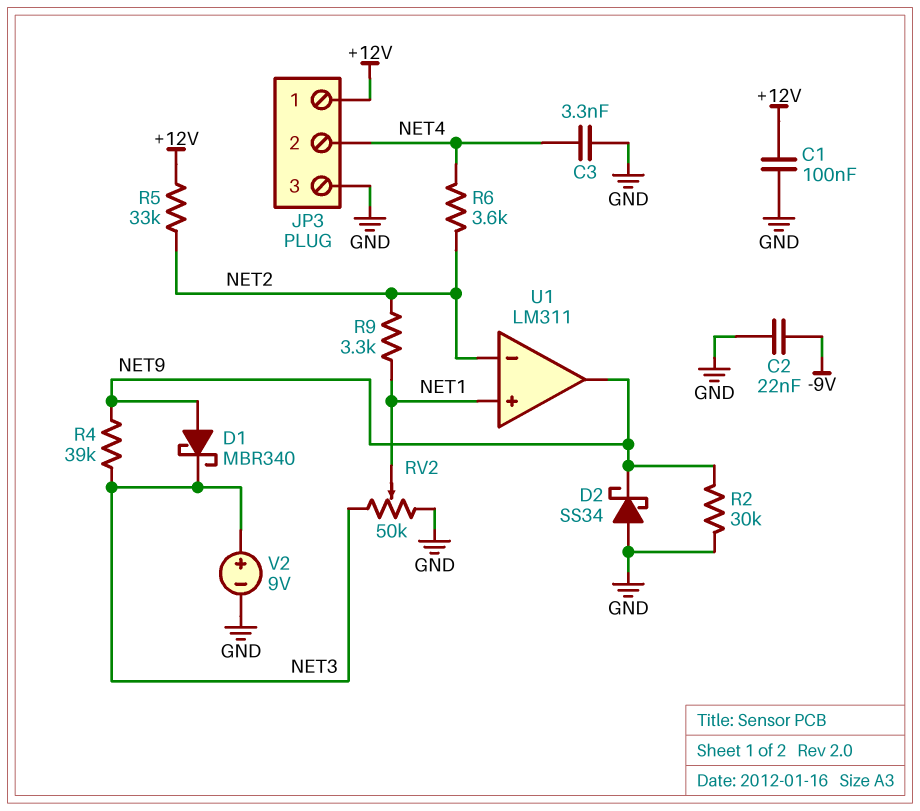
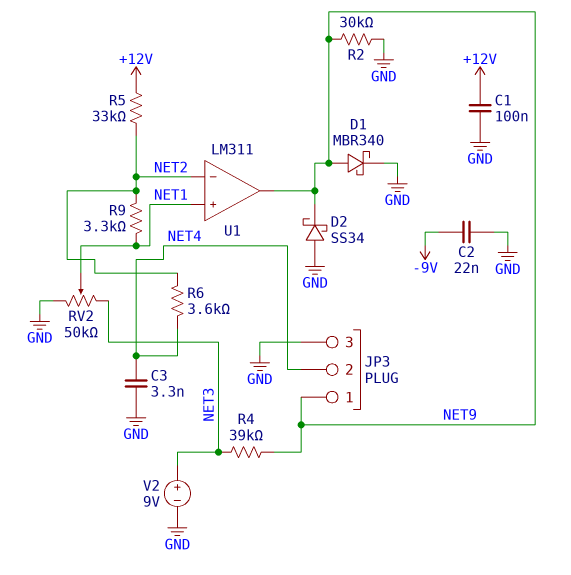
D1: schottky MBR340 (A NET9, K NET3) -> schottky MBR340 (A NET9, K GND)
JP3 pin 1: +12V -> NET9

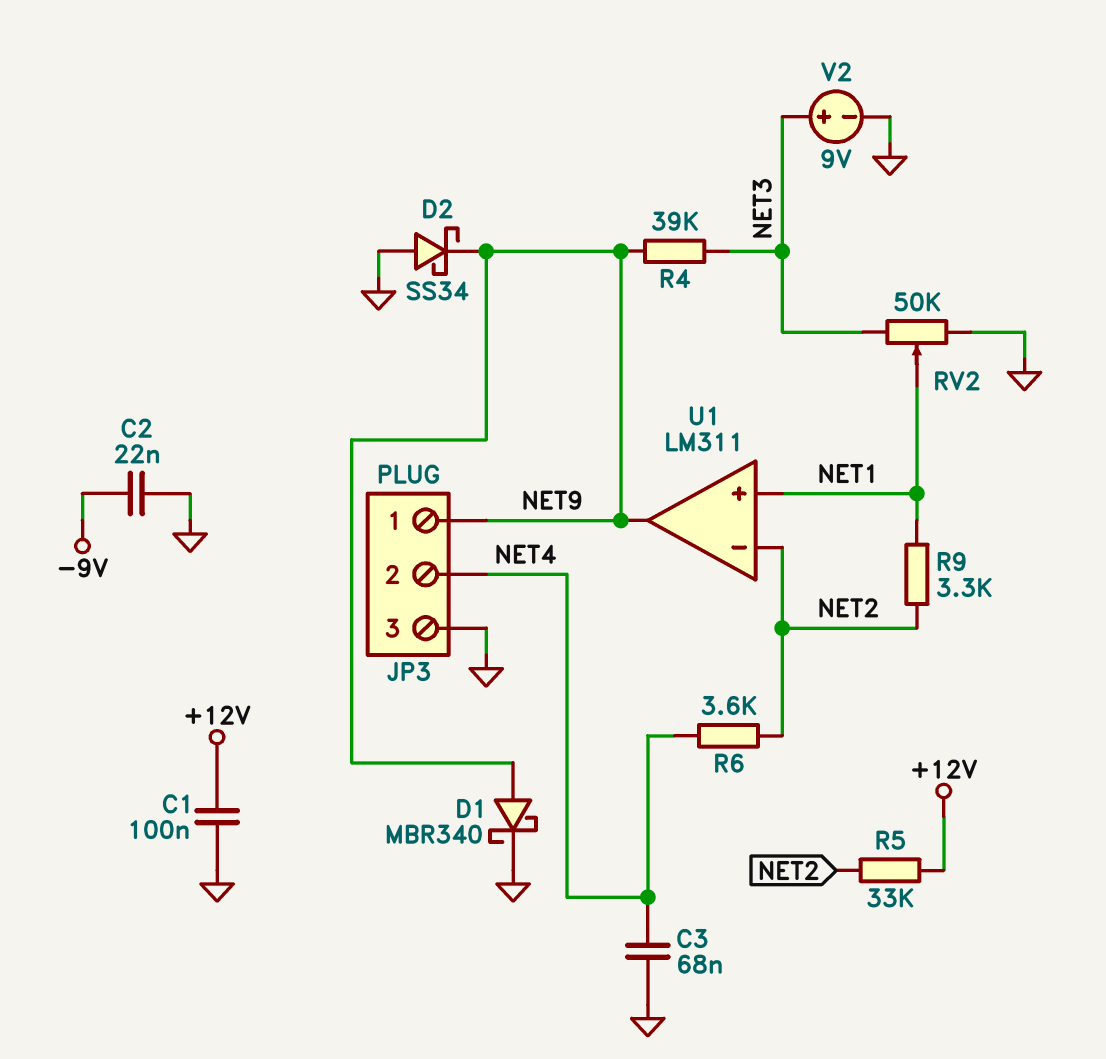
C3: 3.3nF (GND, NET4) -> 68nF (GND, NET4)
R2: 30k (GND, NET9) -> none

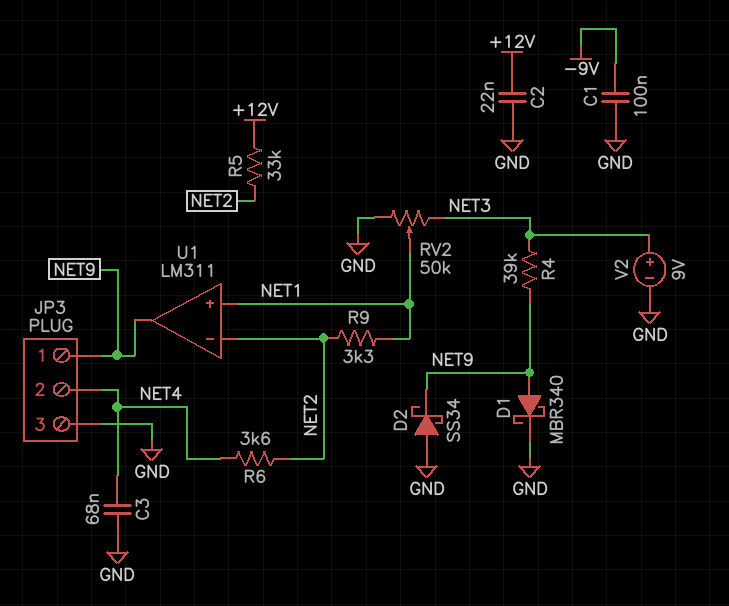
C1: 100nF (+12V, GND) -> 100nF (-9V, GND)
C2: 22nF (-9V, GND) -> 22nF (+12V, GND)

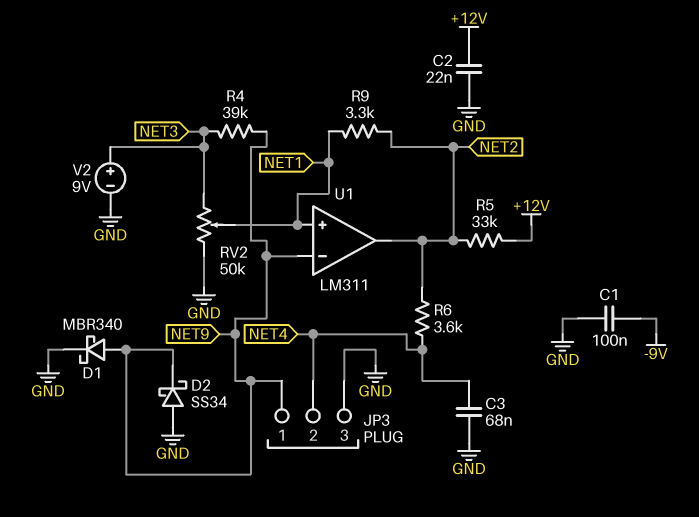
U1 pin in-: NET2 -> NET9
U1 pin out: NET9 -> NET2

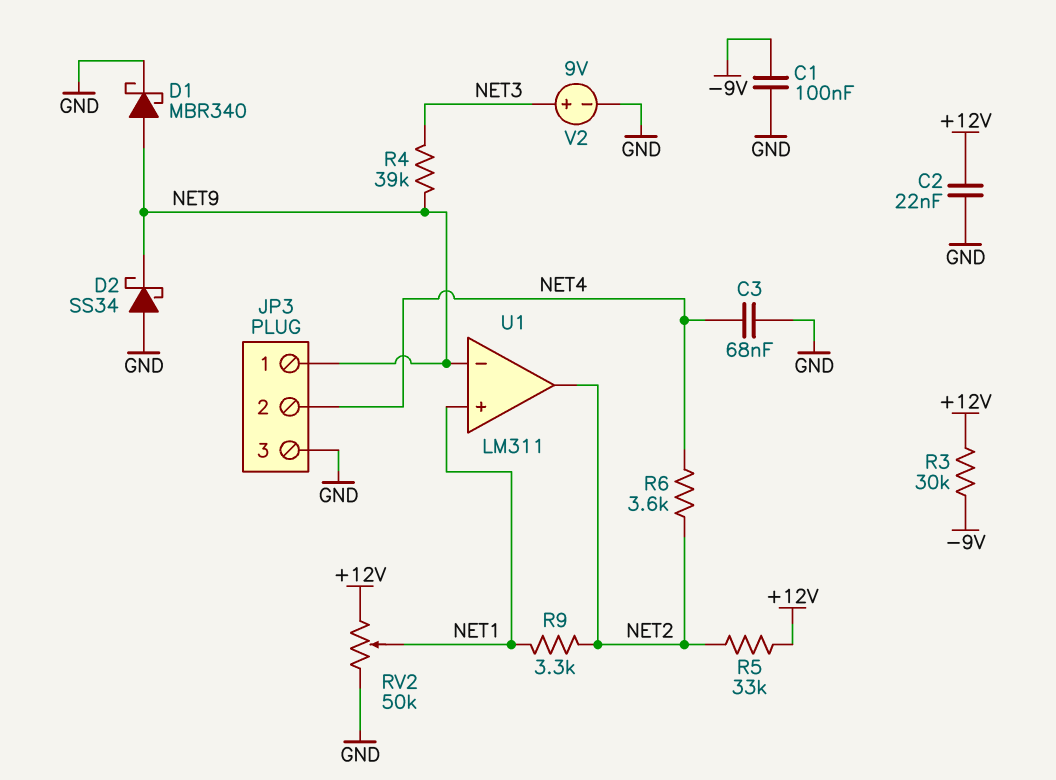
R3: none -> 30k (+12V, -9V)
RV2: 50k (GND, NET3, wiper NET1) -> 50k (+12V, GND, wiper NET1)

